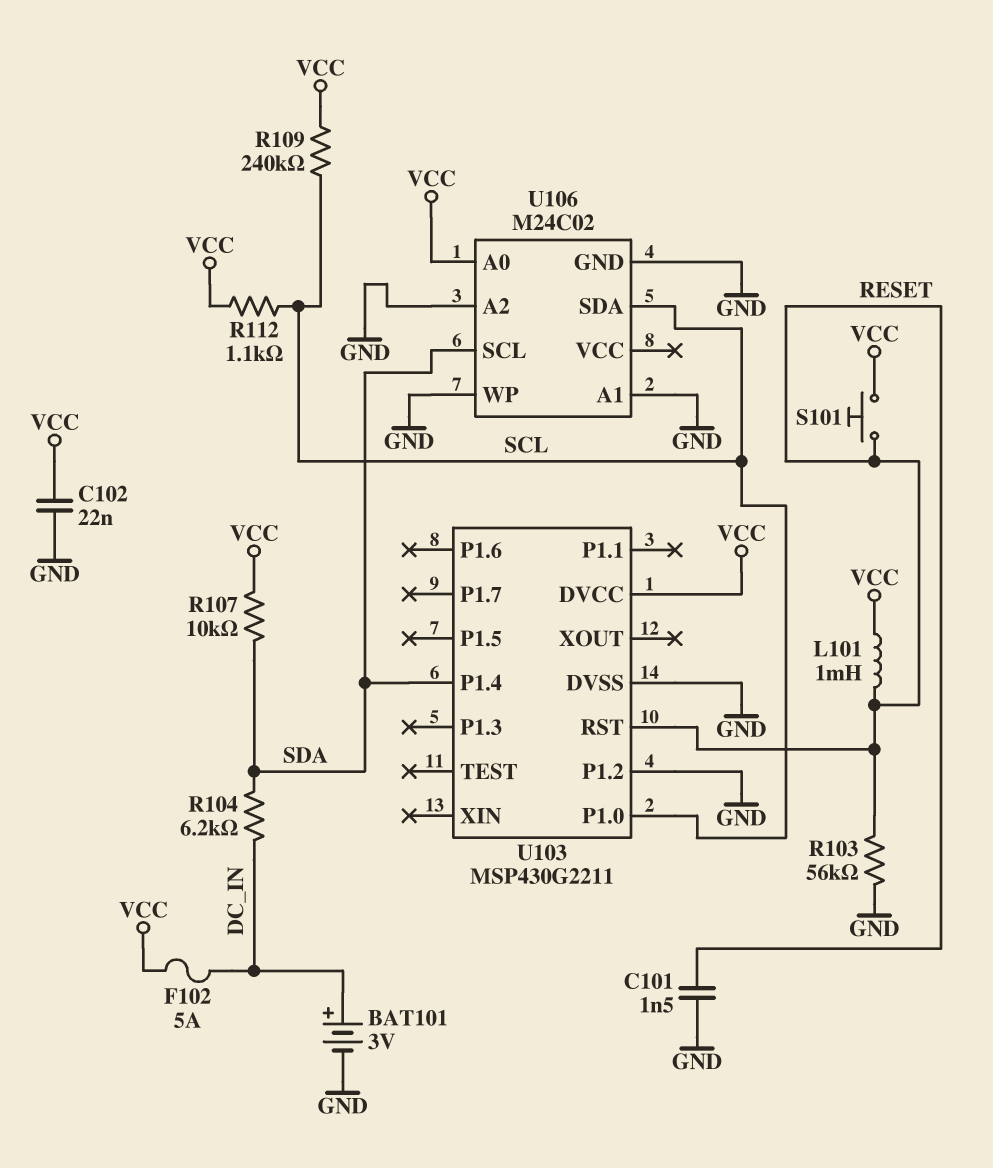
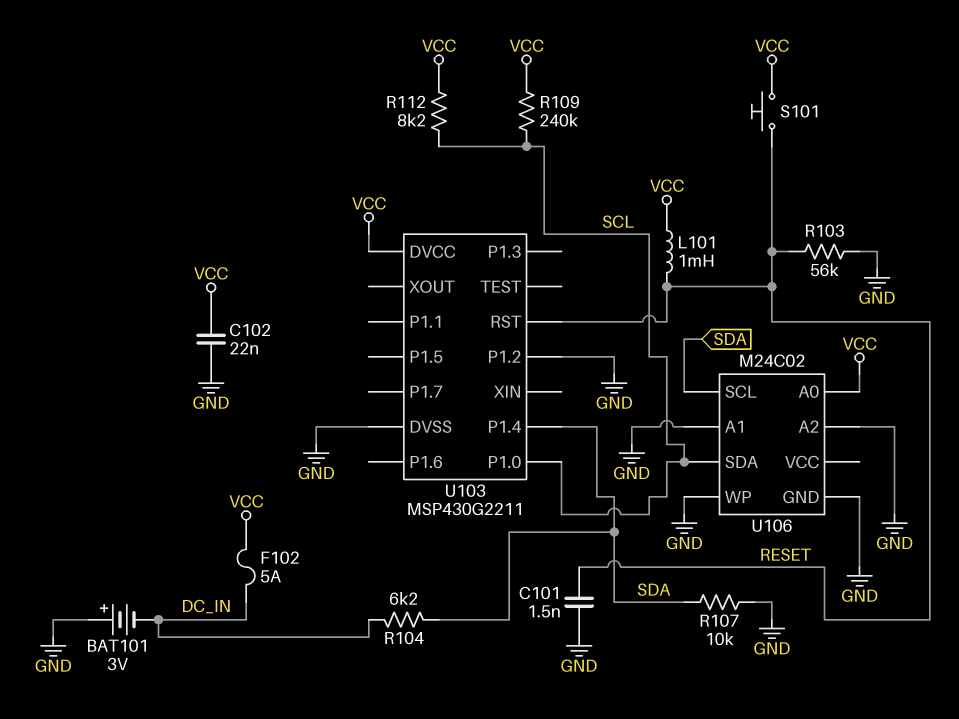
BAT101: 3V (plus DC_IN, minus GND) -> 3V (plus GND, minus DC_IN)
R107: 10k (SDA, VCC) -> 10k (GND, SDA)
R112: 1.1k (SCL, VCC) -> 8.2k (SCL, VCC)

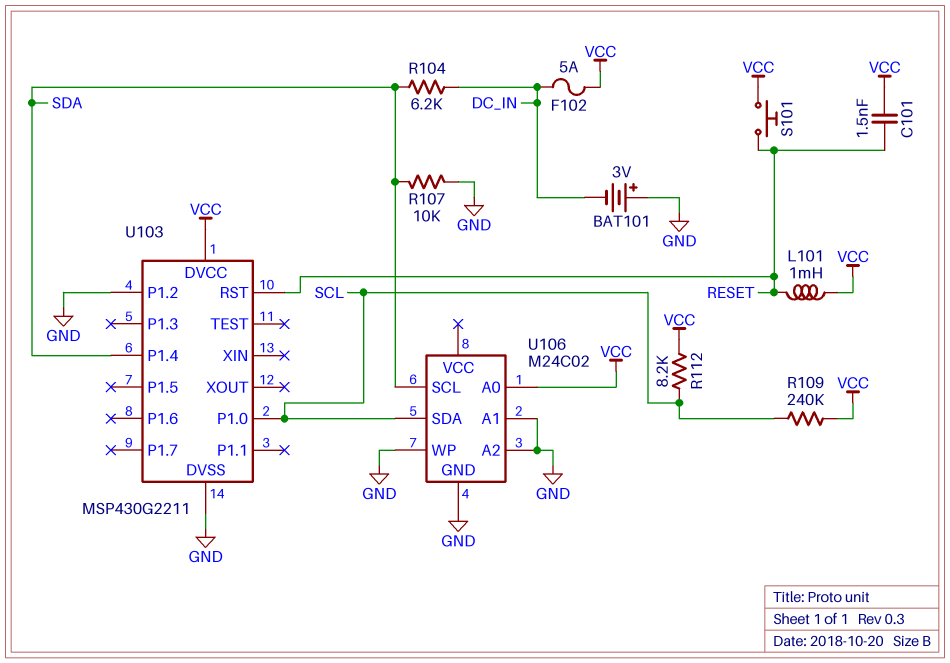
C101: 1.5nF (GND, RESET) -> 1.5nF (RESET, VCC)
C102: 22nF (GND, VCC) -> none
R103: 56k (GND, RESET) -> none

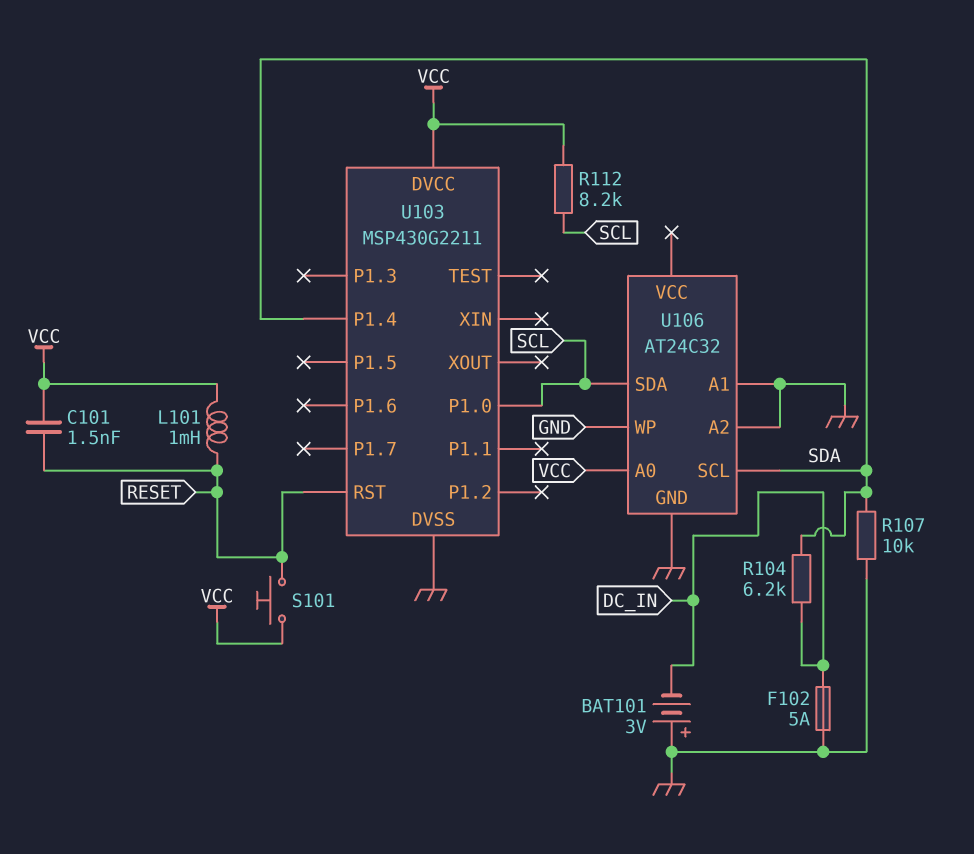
F102: 5A (DC_IN, VCC) -> 5A (DC_IN, GND)
R109: 240k (SCL, VCC) -> none
U103 pin P1.2: GND -> none
U106: M24C02 -> AT24C32

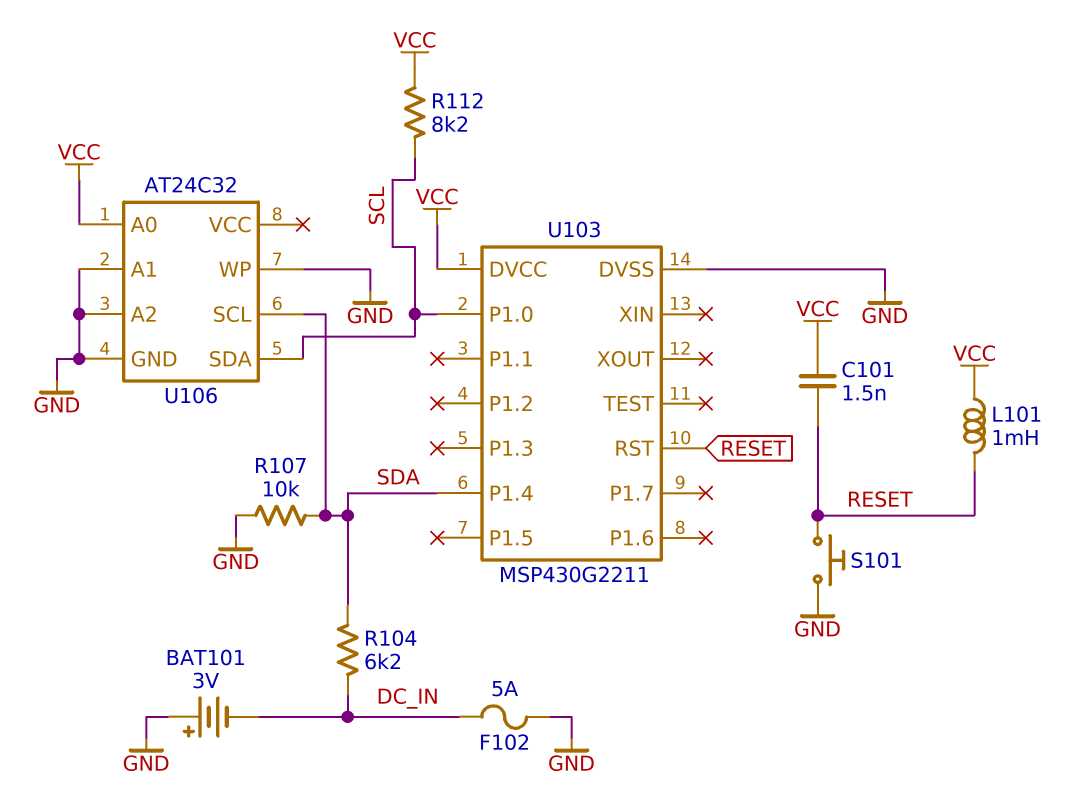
S101: button (RESET, VCC) -> button (GND, RESET)

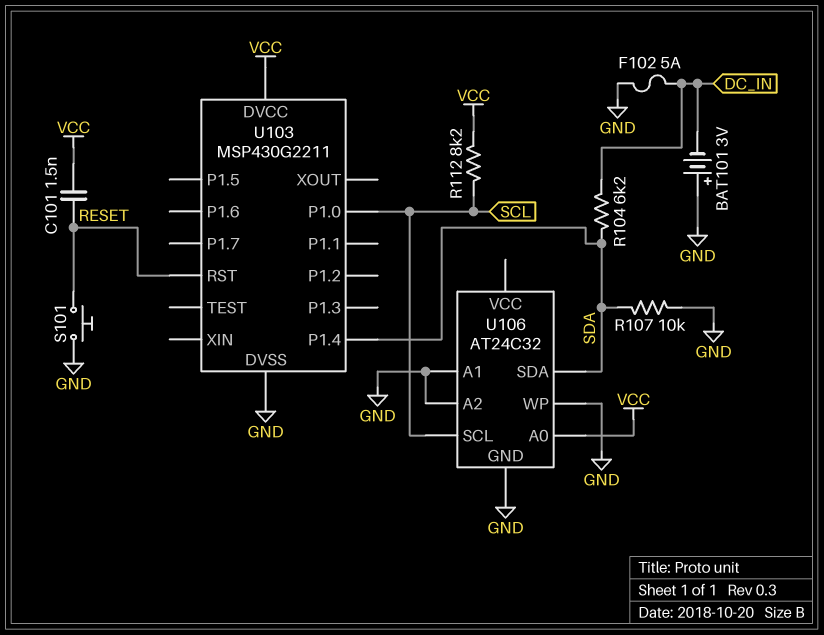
L101: 1mH (RESET, VCC) -> none
U106 pin SCL: SDA -> SCL
U106 pin SDA: SCL -> SDA

